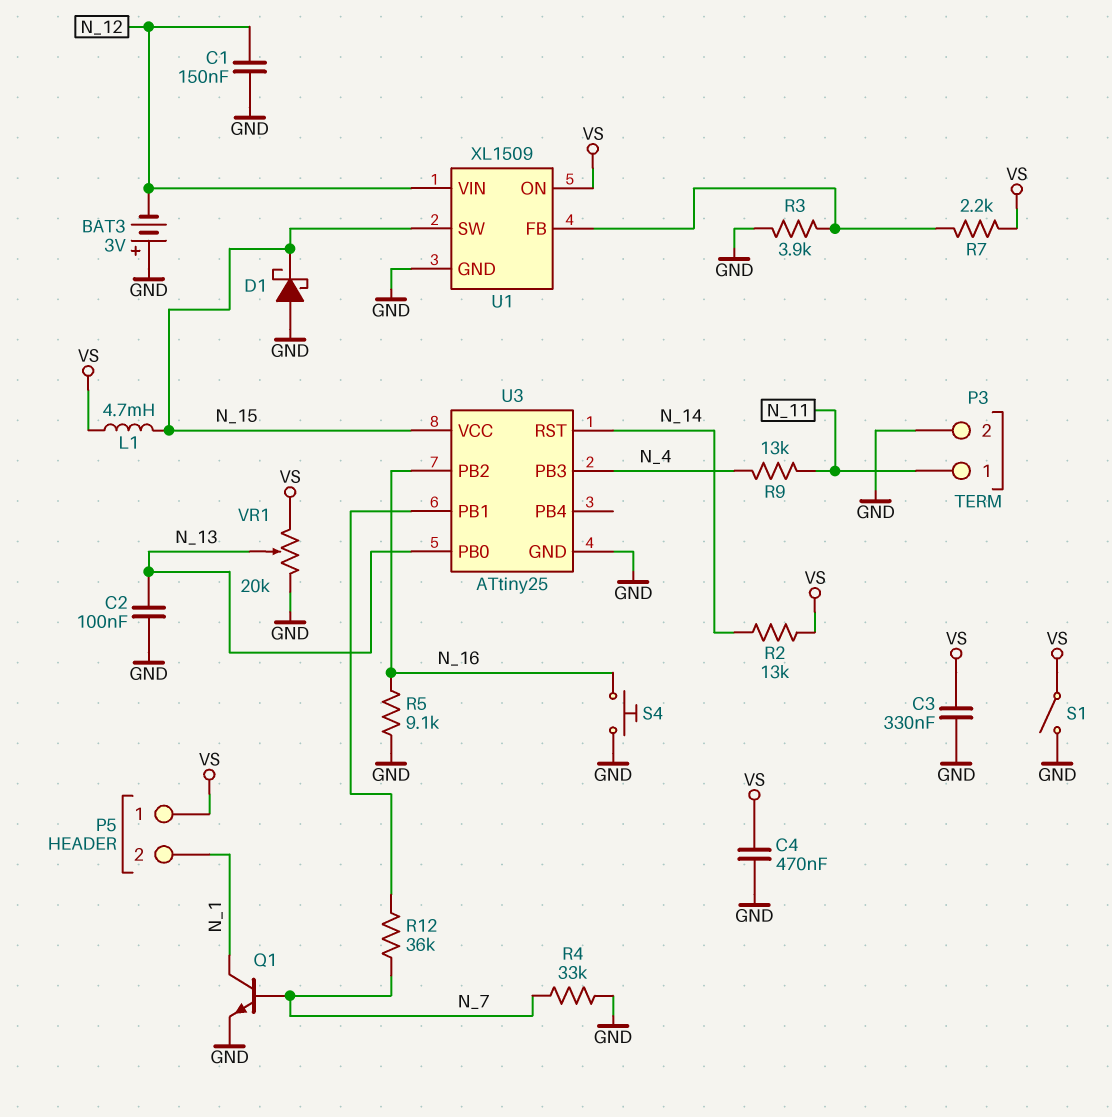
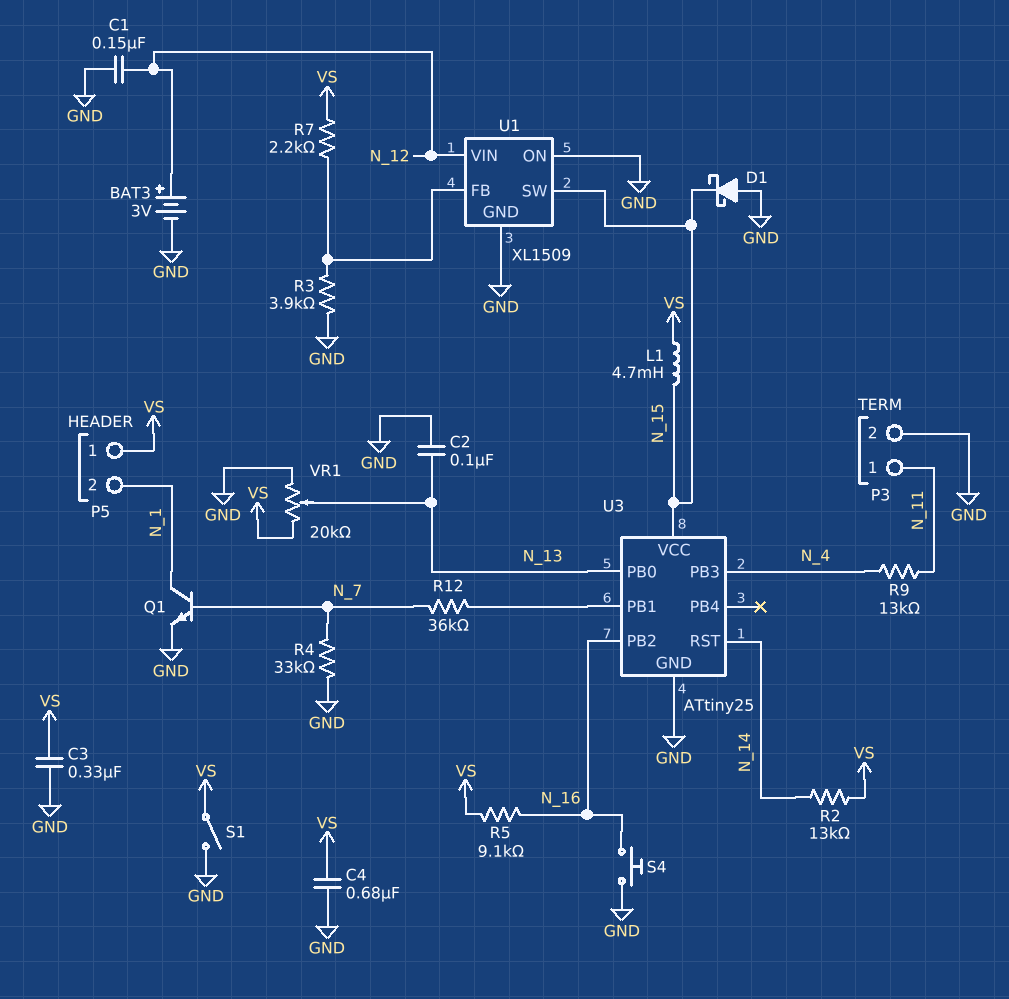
BAT3: 3V (plus GND, minus N_12) -> 3V (plus N_12, minus GND)
C4: 470nF (GND, VS) -> 680nF (GND, VS)
R5: 9.1k (GND, N_16) -> 9.1k (N_16, VS)
U1 pin ON: VS -> GND

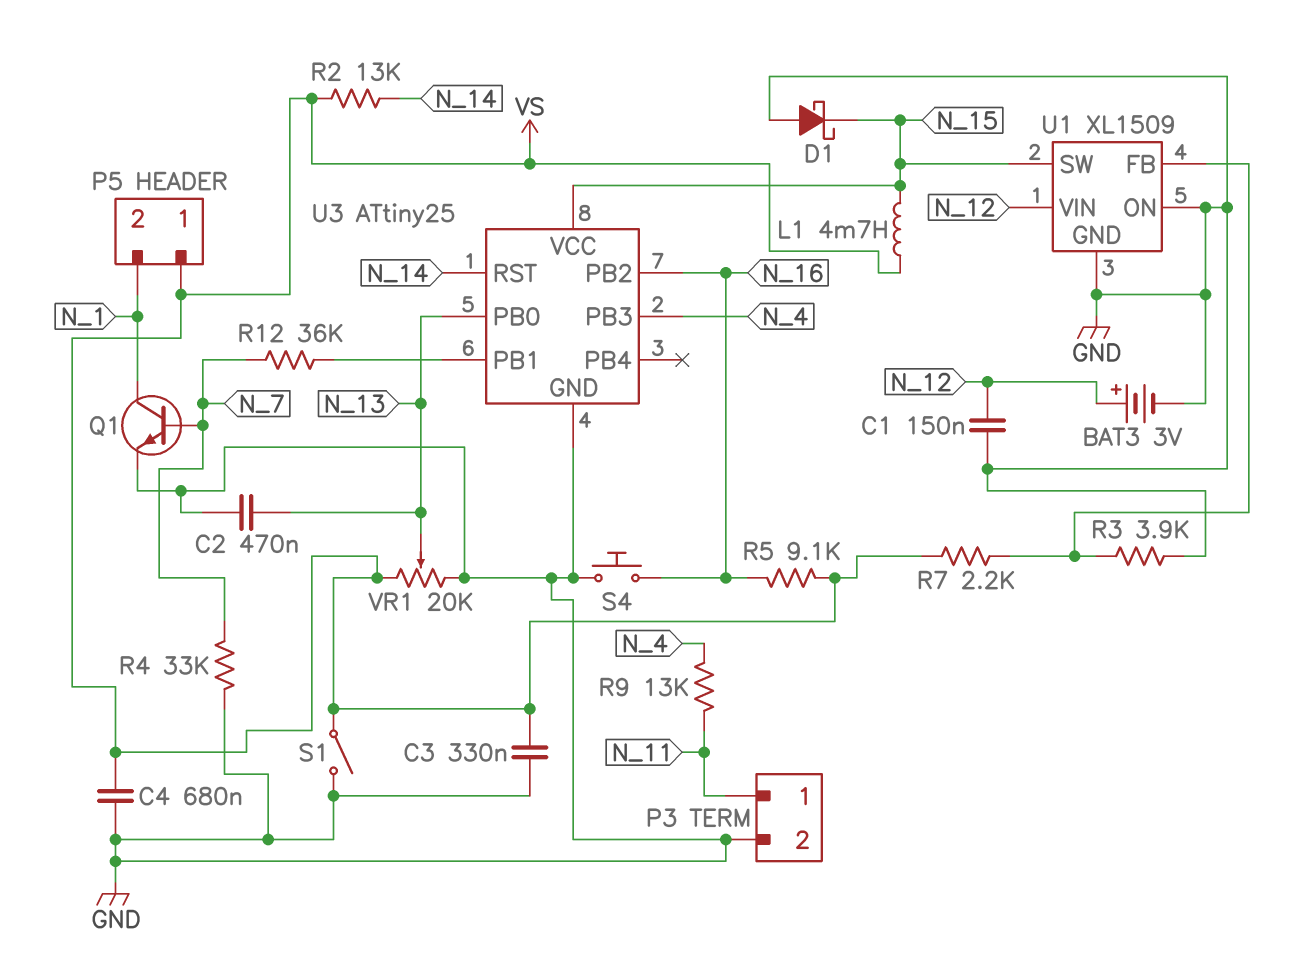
C2: 100nF (GND, N_13) -> 470nF (GND, N_13)

